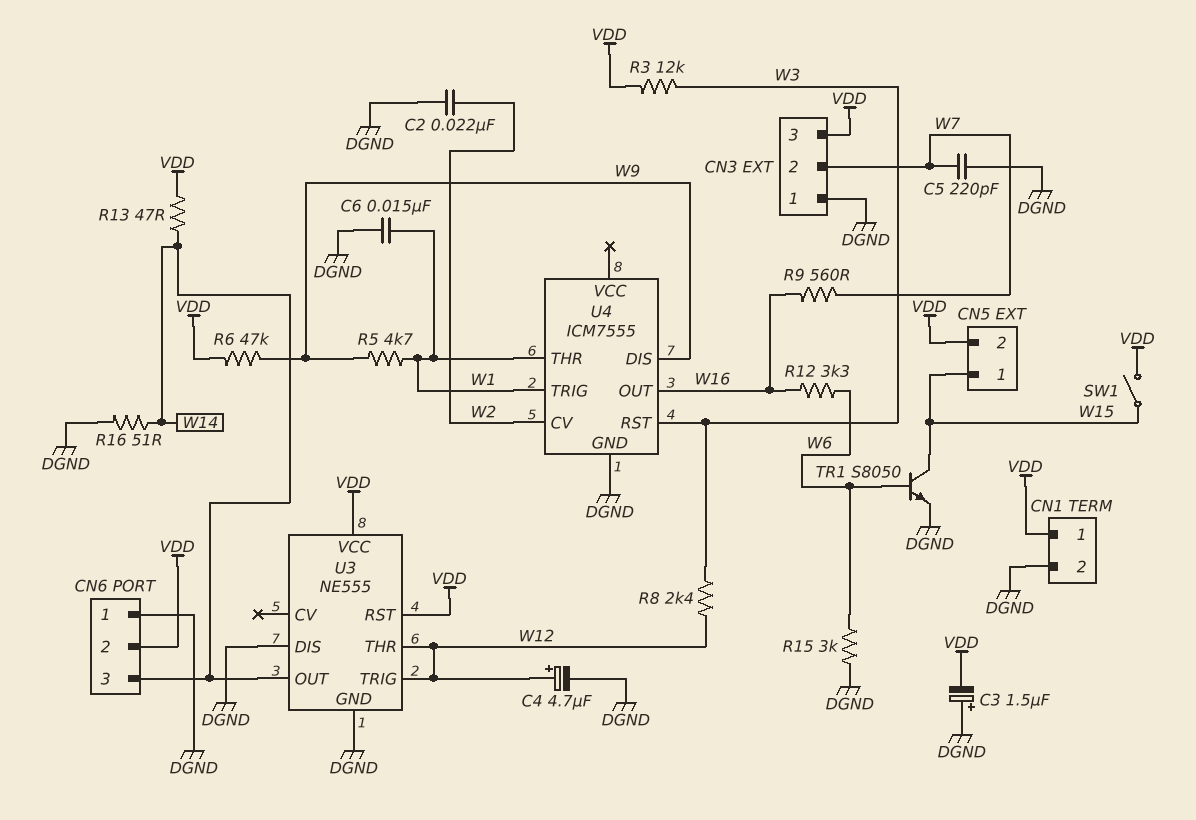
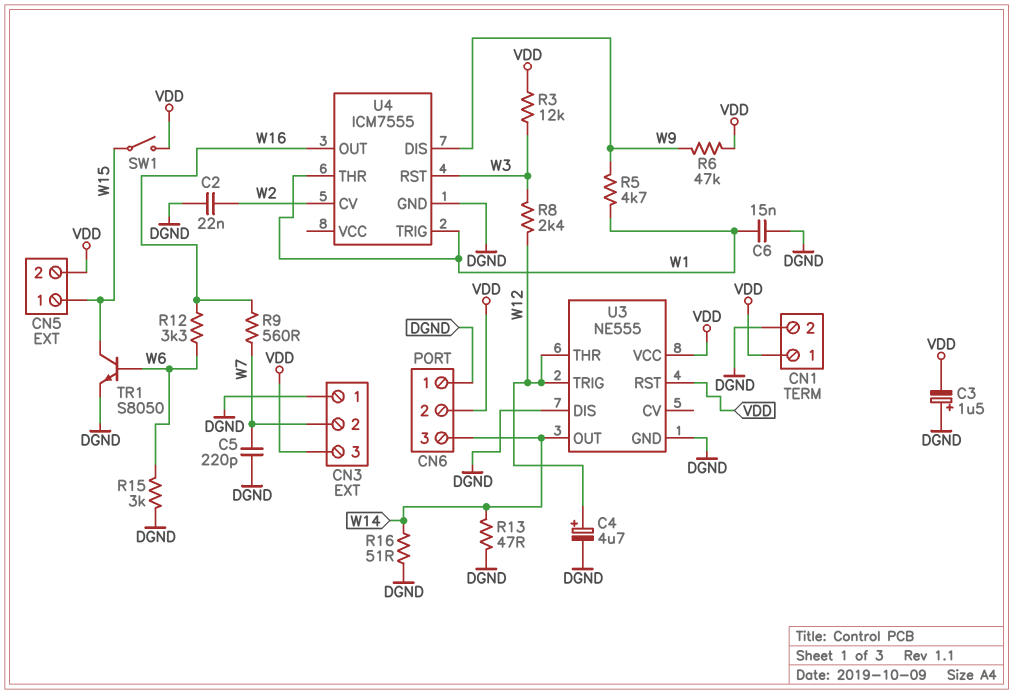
R13: 47 (VDD, W14) -> 47 (DGND, W14)

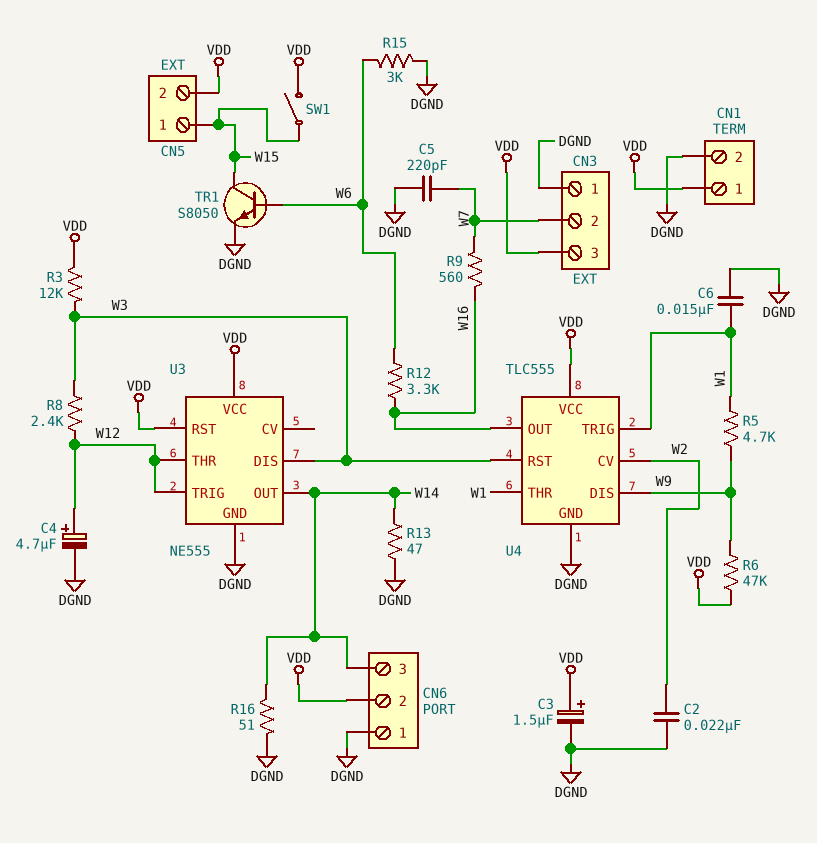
C3: 1.5uF (plus DGND, minus VDD) -> 1.5uF (plus VDD, minus DGND)
U3 pin DIS: DGND -> W3
U4: ICM7555 -> TLC555
U4 pin VCC: none -> VDD

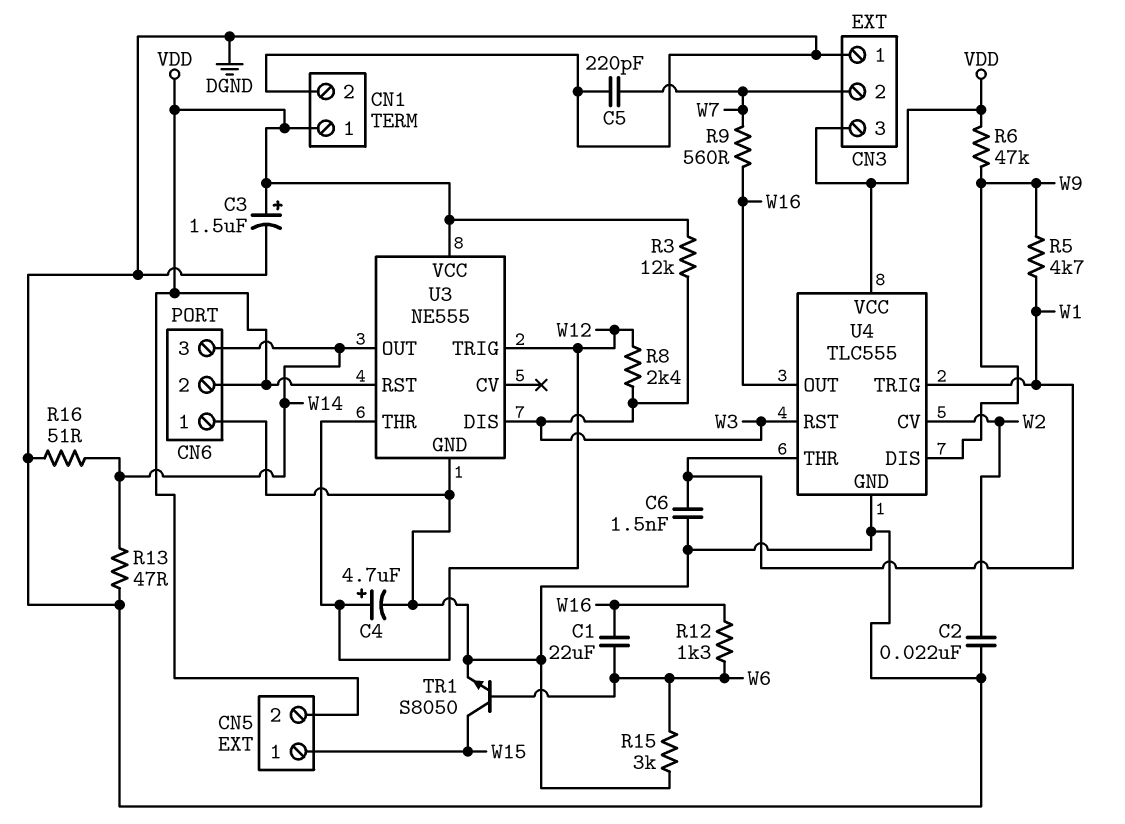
C1: none -> 22uF (W6, W16)
C6: 15nF (DGND, W1) -> 1.5nF (DGND, W1)
R12: 3.3k (W6, W16) -> 1.3k (W6, W16)
SW1: switch (VDD, W15) -> none

